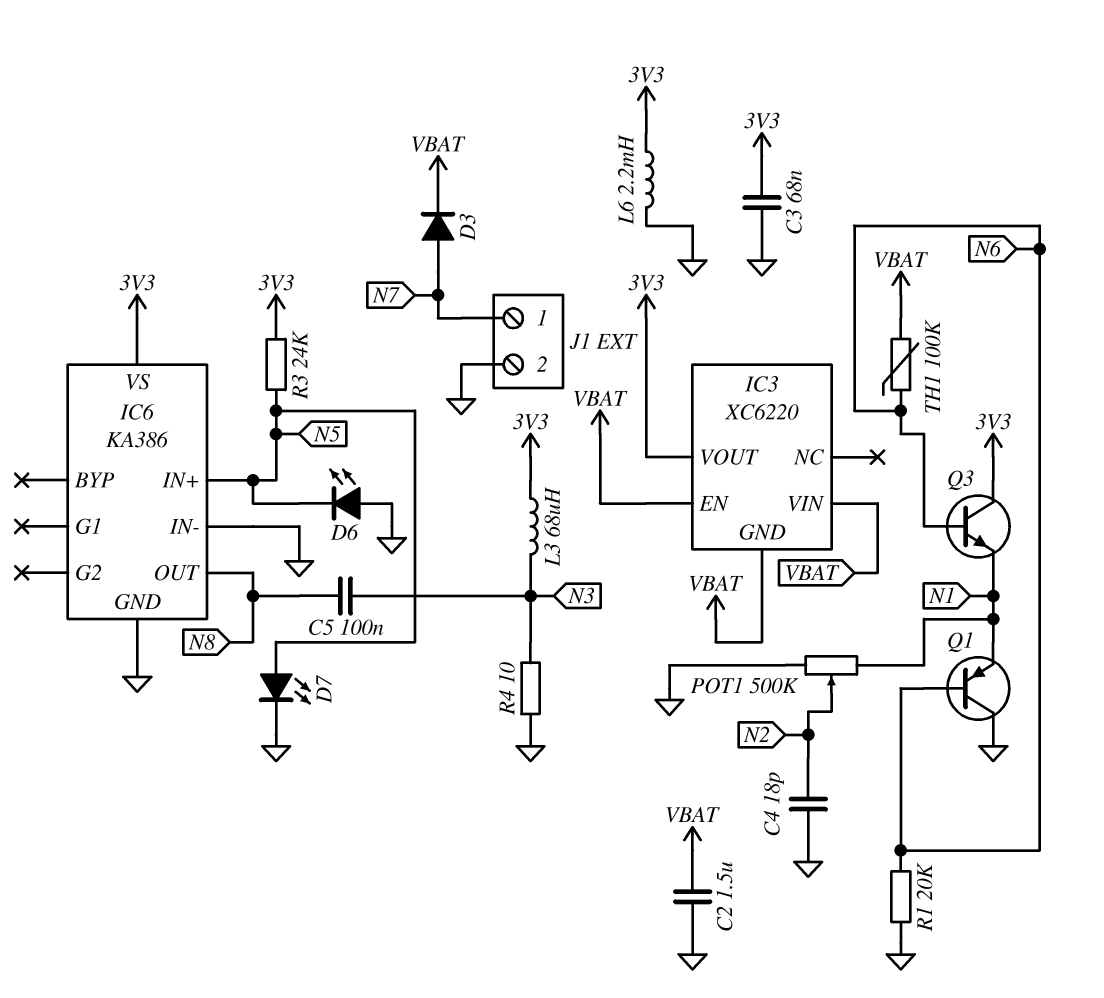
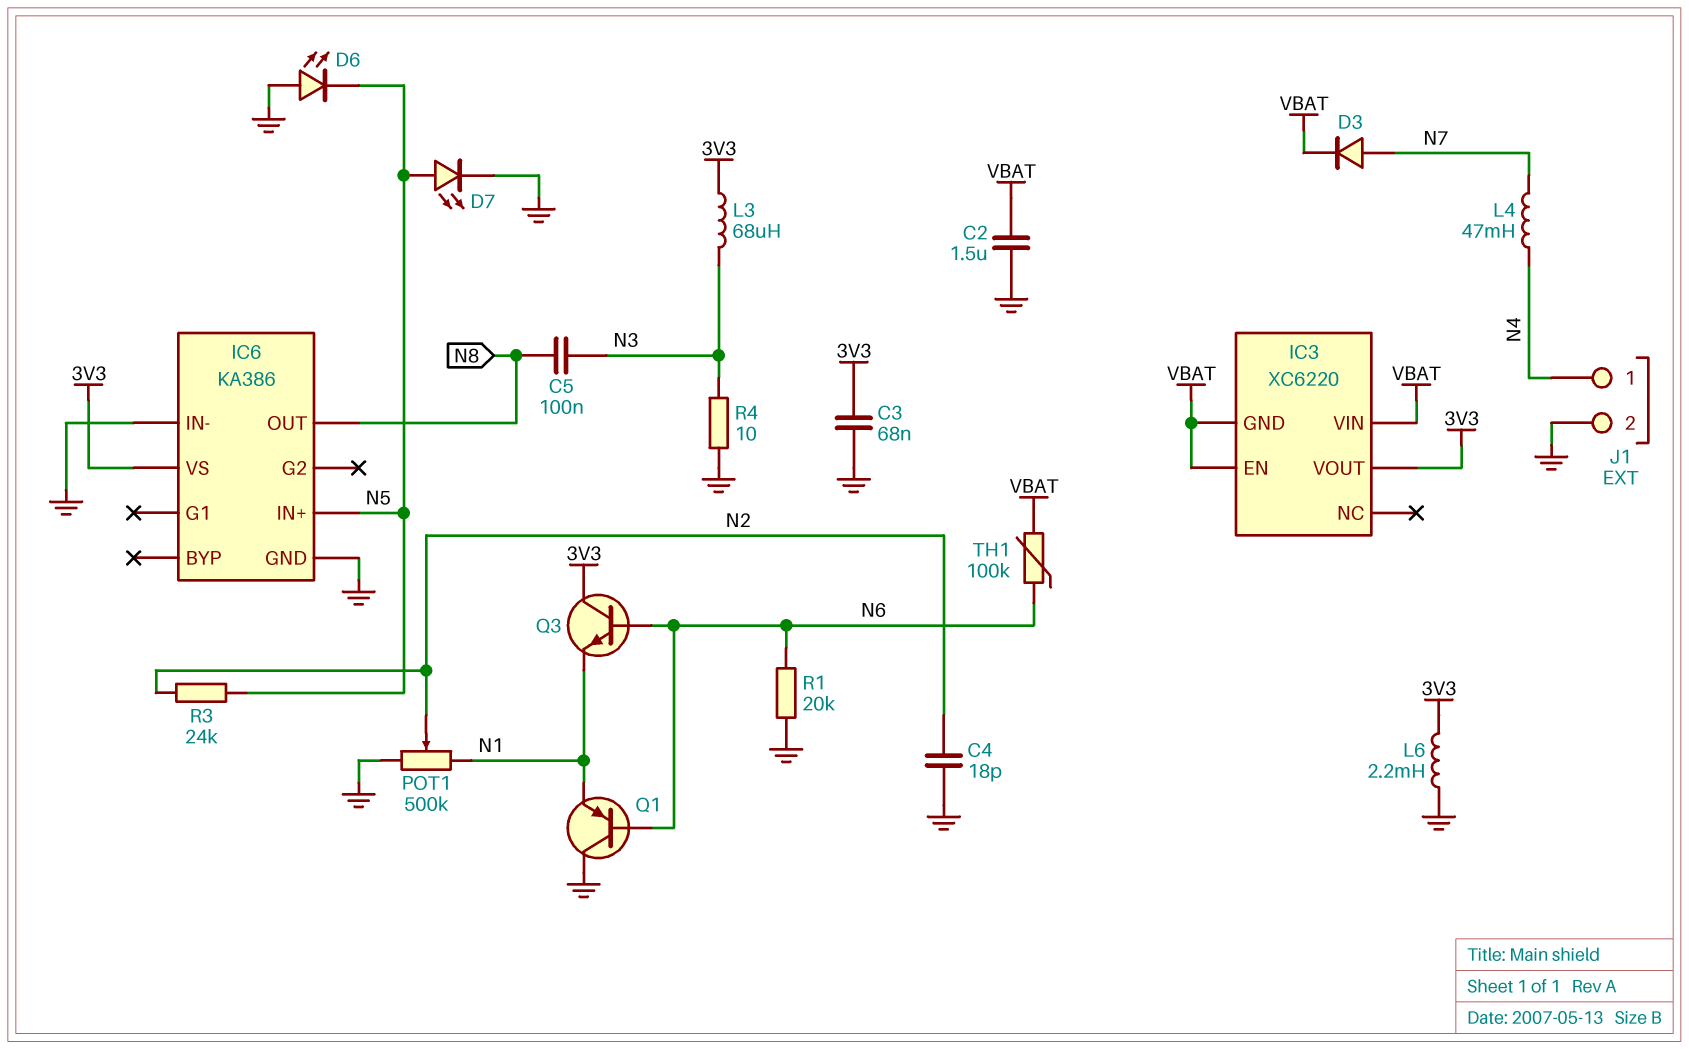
J1 pin 1: N7 -> N4
L4: none -> 47mH (N4, N7)
R3: 24k (3V3, N5) -> 24k (N2, N5)

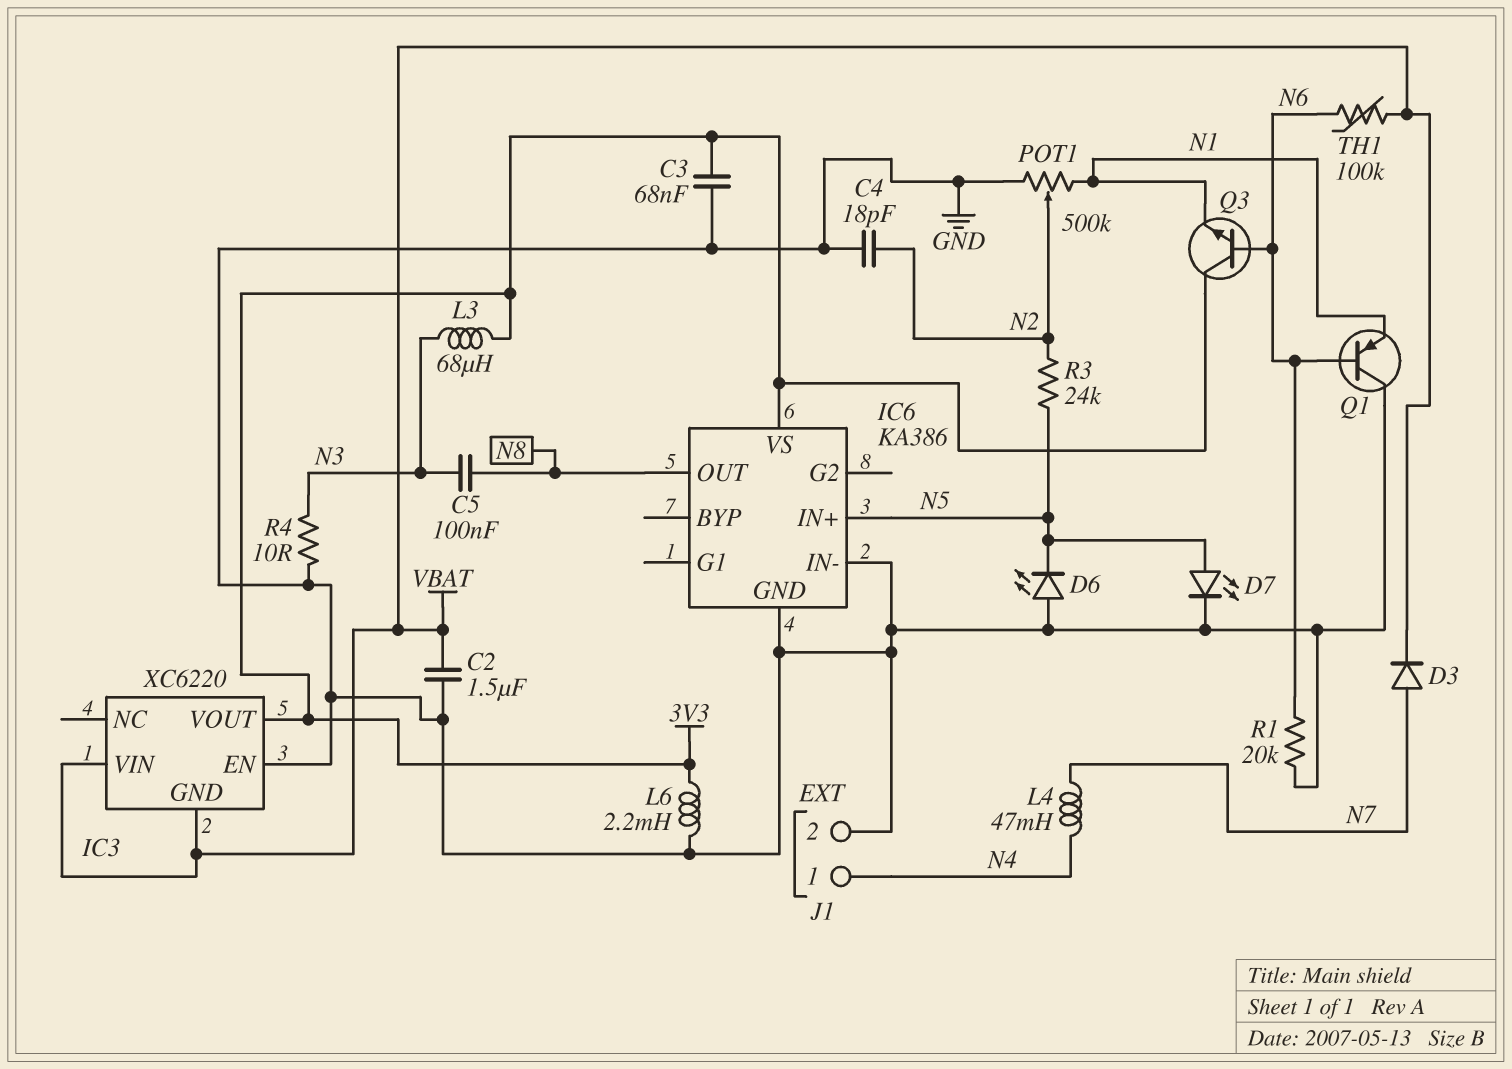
IC3 pin EN: VBAT -> GND

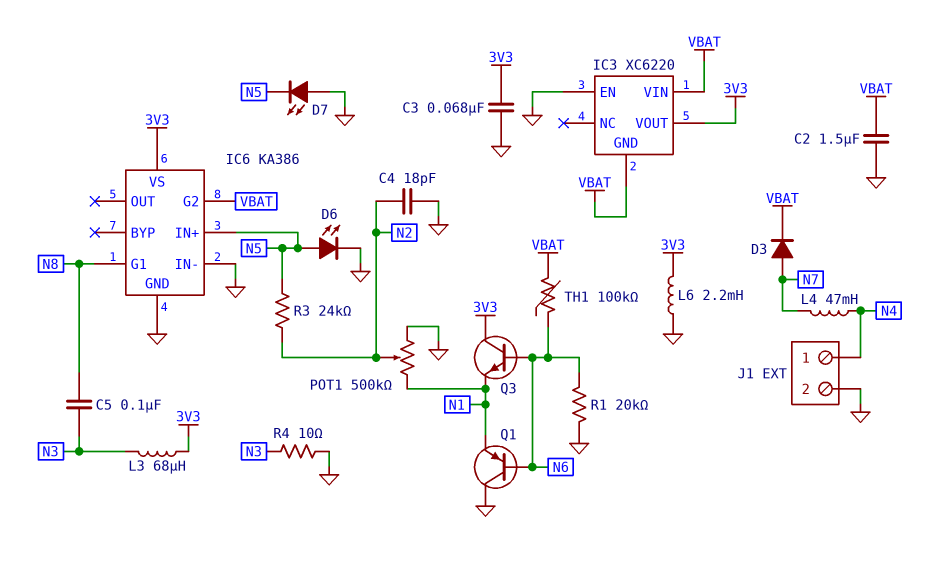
D6: LED (A GND, K N5) -> LED (A N5, K GND)
D7: LED (A N5, K GND) -> LED (A GND, K N5)
IC6 pin G1: none -> N8
IC6 pin G2: none -> VBAT
IC6 pin OUT: N8 -> none

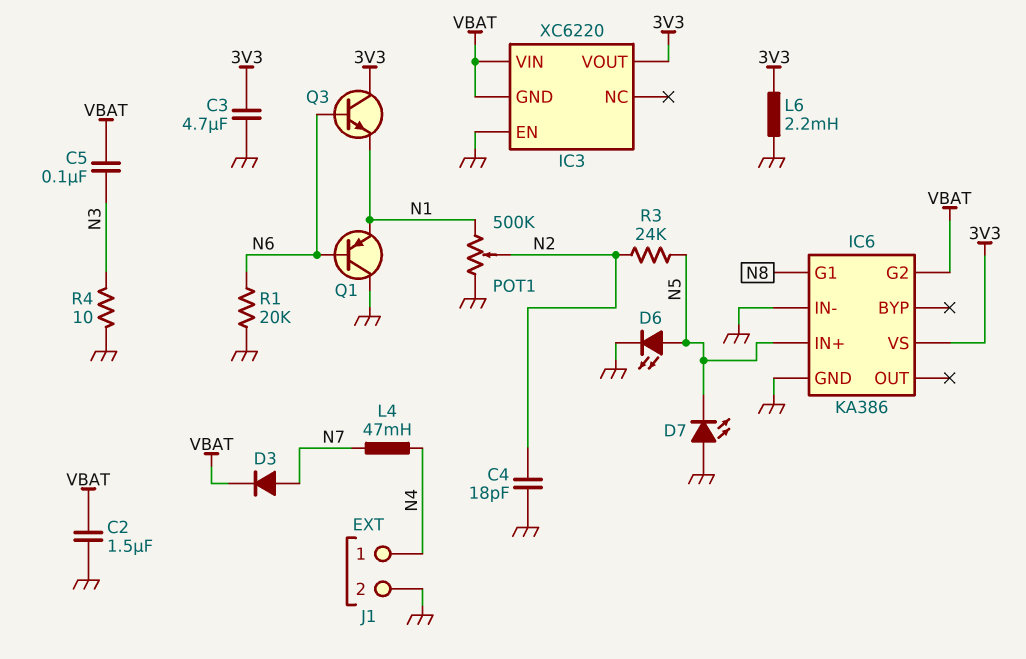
C3: 68nF (3V3, GND) -> 4.7uF (3V3, GND)
C5: 100nF (N3, N8) -> 100nF (N3, VBAT)
L3: 68uH (3V3, N3) -> none
TH1: 100k (N6, VBAT) -> none

